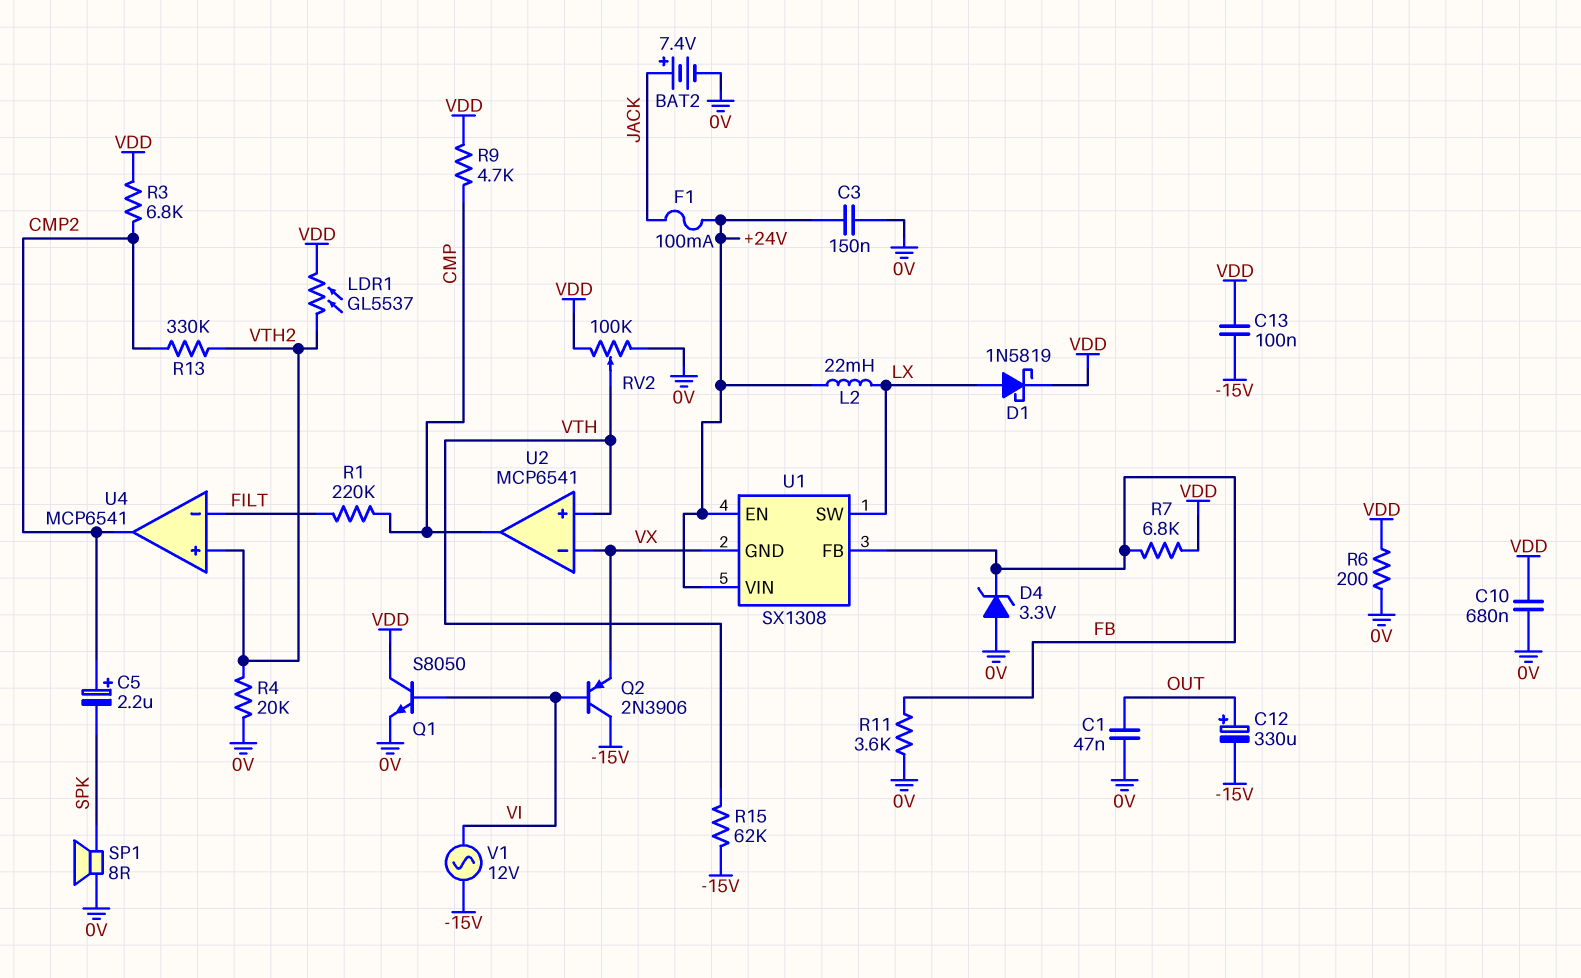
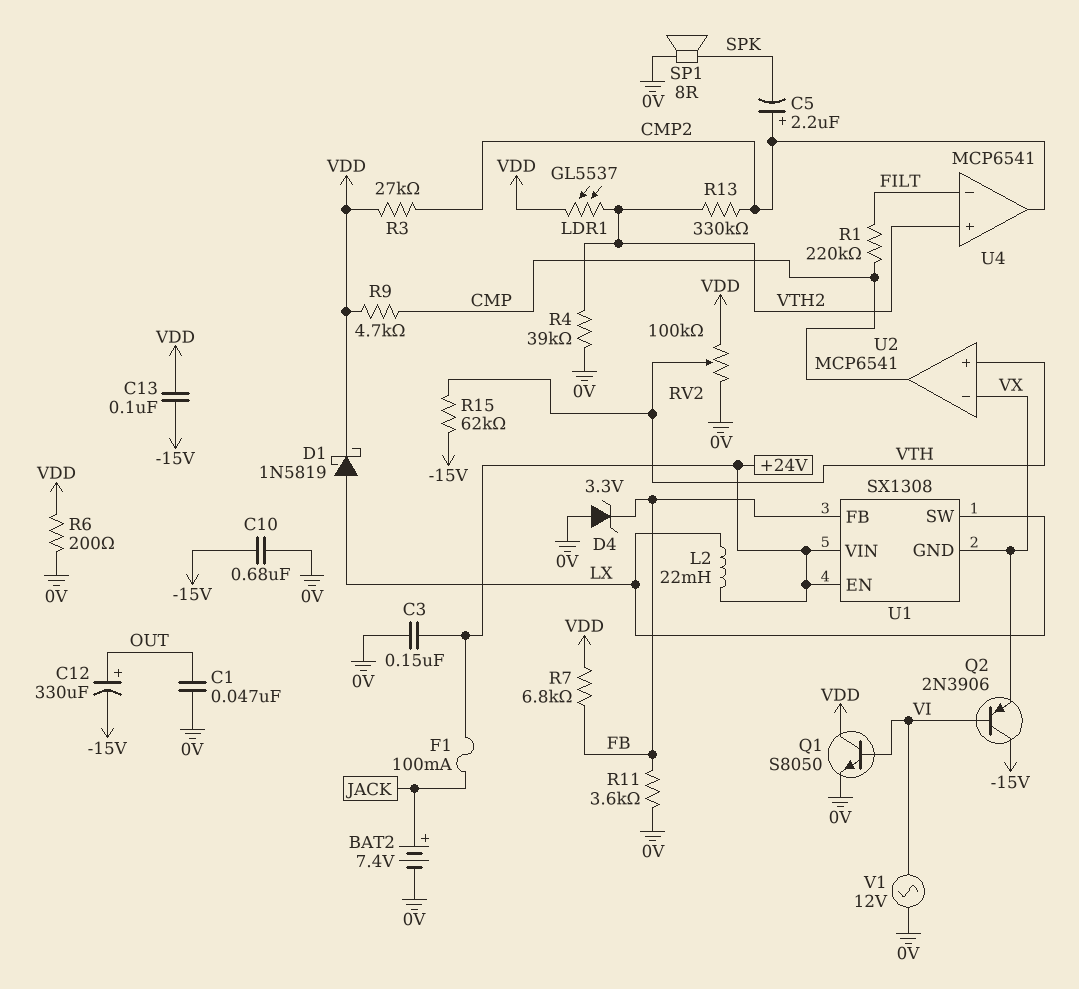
C10: 680nF (0V, VDD) -> 680nF (-15V, 0V)
R3: 6.8k (CMP2, VDD) -> 27k (CMP2, VDD)
R4: 20k (0V, VTH2) -> 39k (0V, VTH2)
V1: AC 12V (-15V, VI) -> AC 12V (0V, VI)

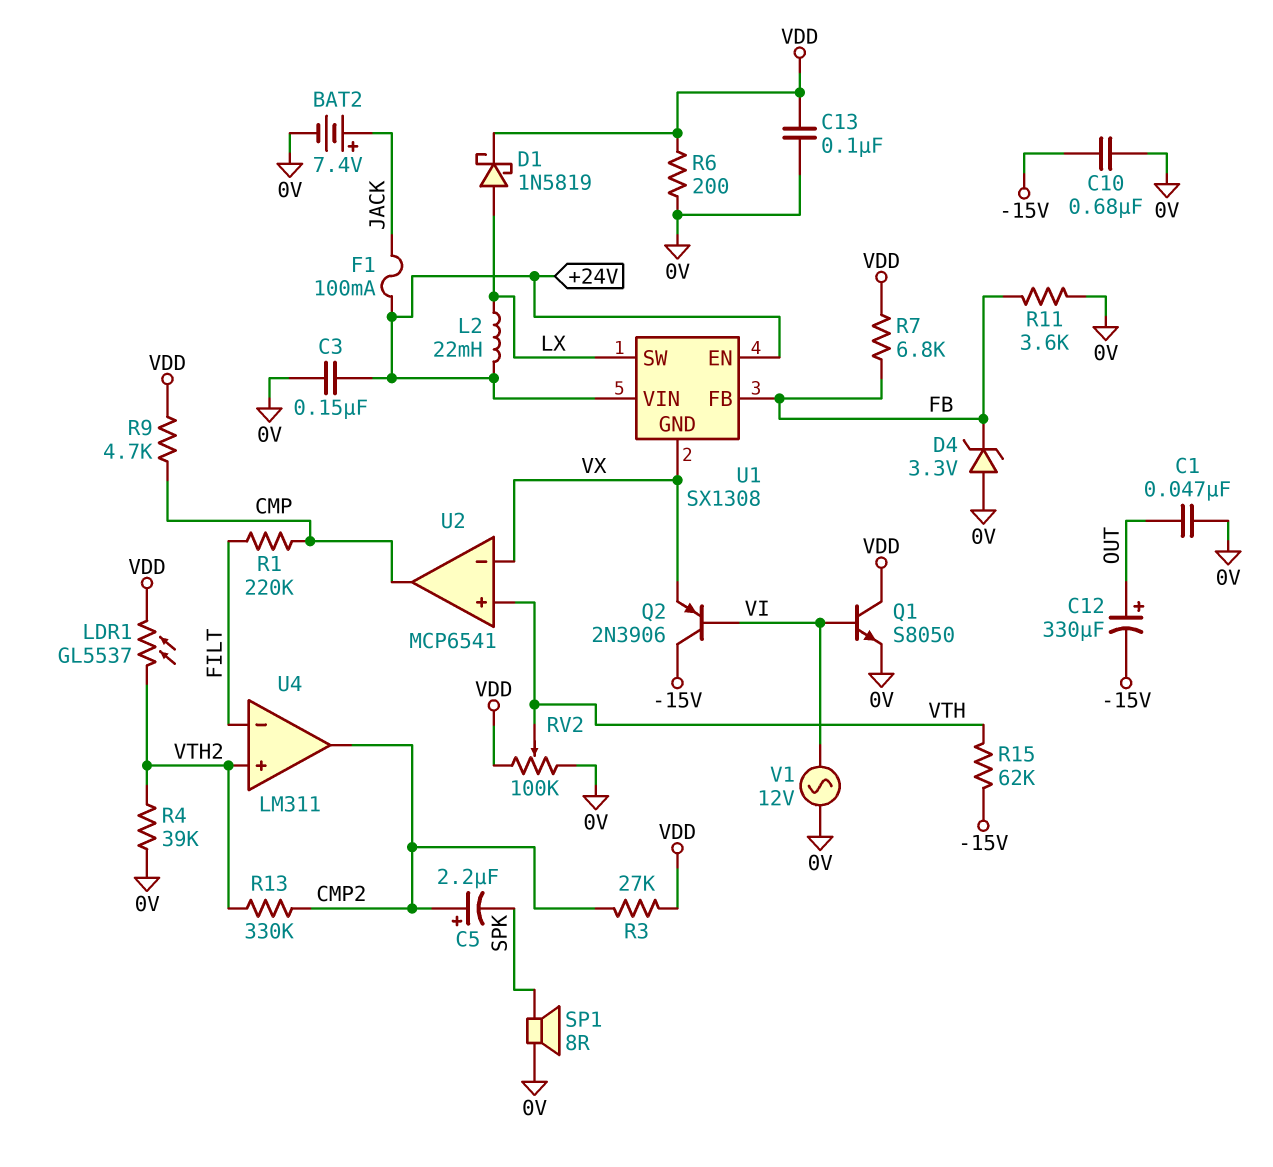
C13: 100nF (-15V, VDD) -> 100nF (0V, VDD)
U4: MCP6541 -> LM311

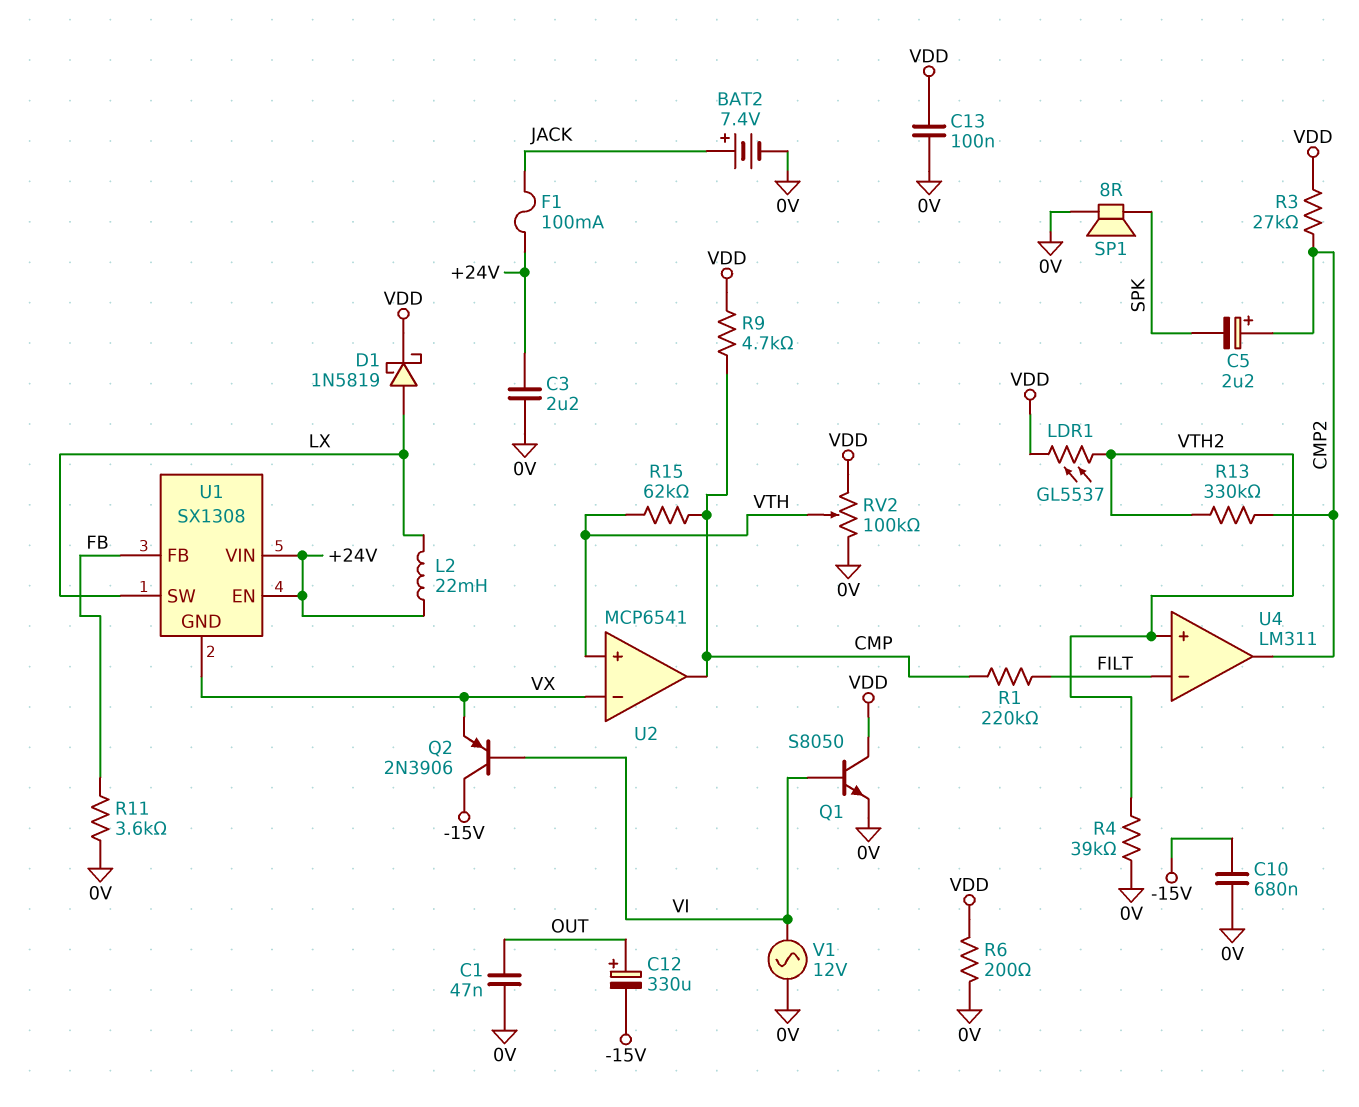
C3: 150nF (+24V, 0V) -> 2.2uF (+24V, 0V)
D4: zener 3.3V (A 0V, K FB) -> none
R7: 6.8k (FB, VDD) -> none
R15: 62k (-15V, VTH) -> 62k (CMP, VTH)

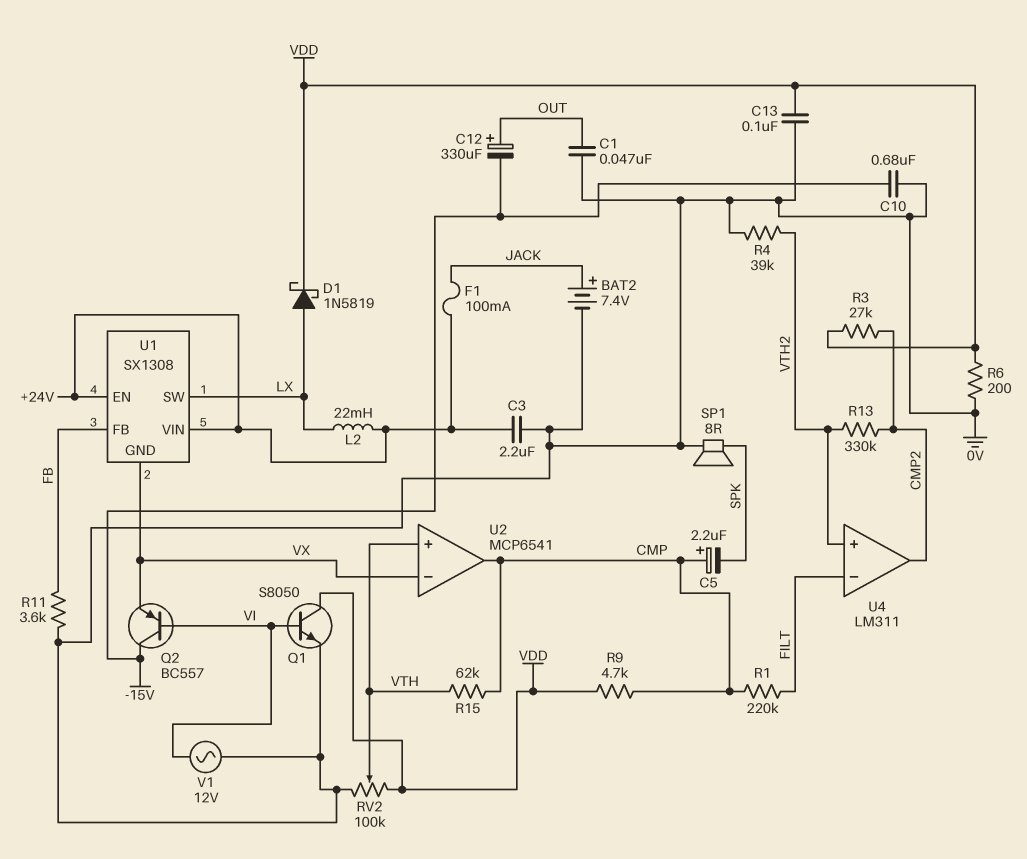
C5: 2.2uF (plus CMP2, minus SPK) -> 2.2uF (plus CMP, minus SPK)
LDR1: GL5537 (VDD, VTH2) -> none
Q2: PNP 2N3906 (B VI, C -15V, E VX) -> PNP BC557 (B VI, C -15V, E VX)

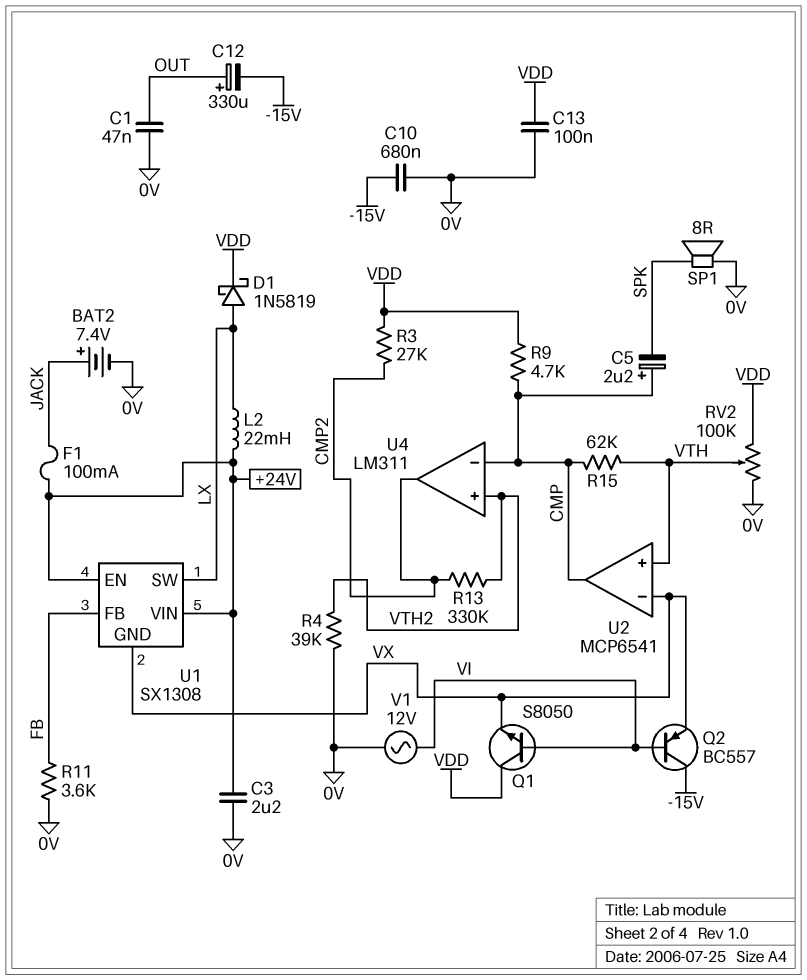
Q1: NPN S8050 (B VI, C VDD, E 0V) -> NPN S8050 (B VI, C VDD, E VX)
R1: 220k (CMP, FILT) -> none
R6: 200 (0V, VDD) -> none
U4 pin in-: FILT -> CMP

